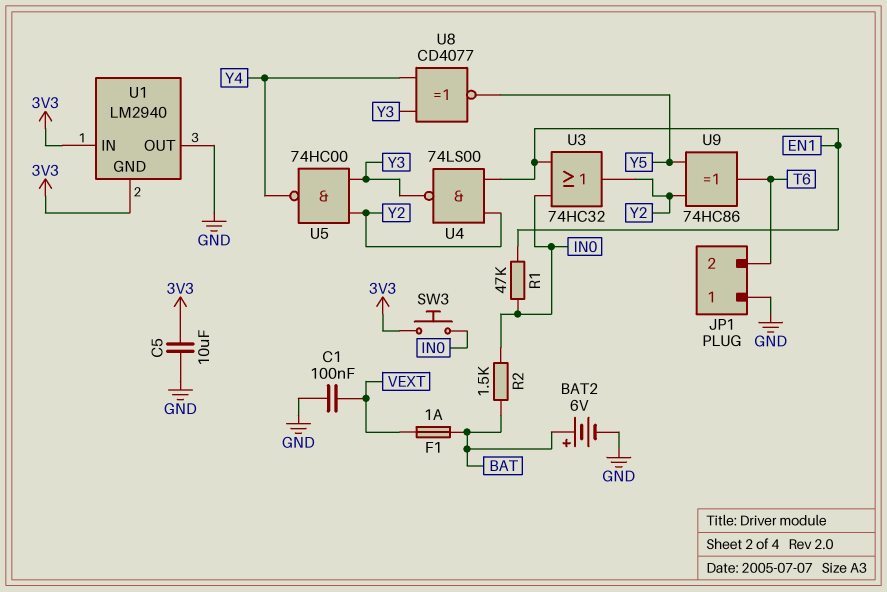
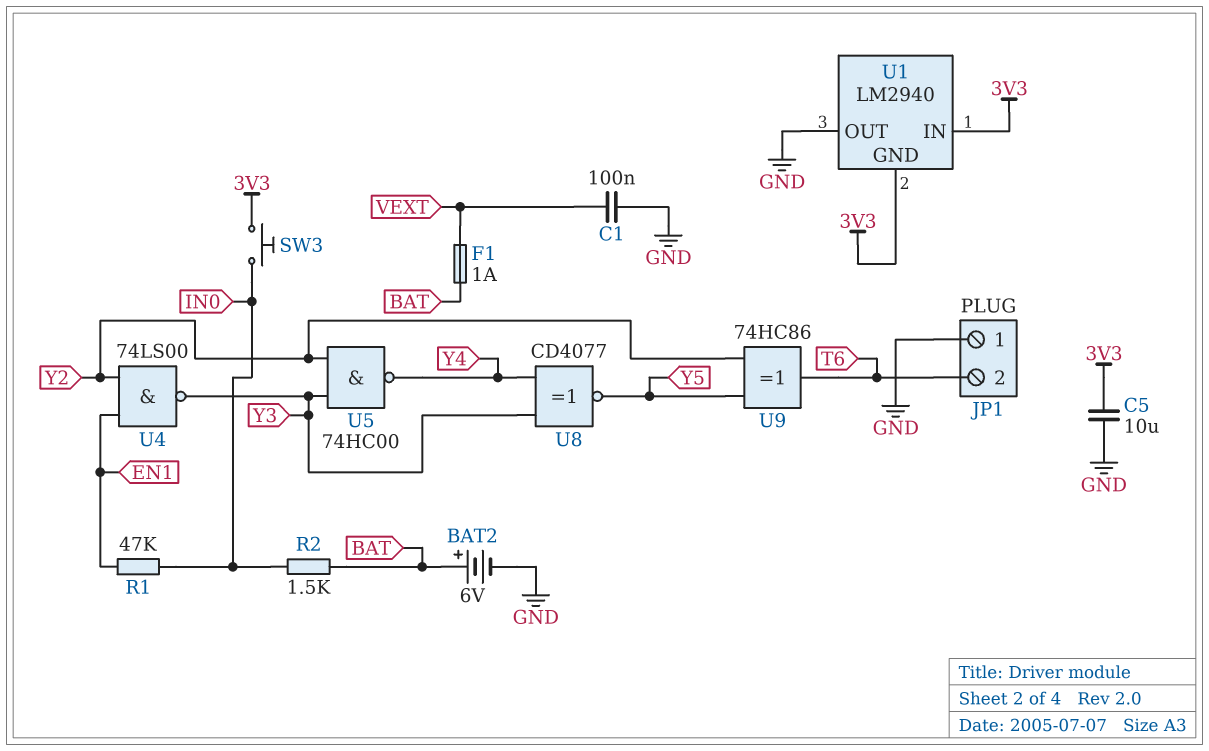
U3: OR 74HC32 (in EN1, in IN0, out Y2) -> none

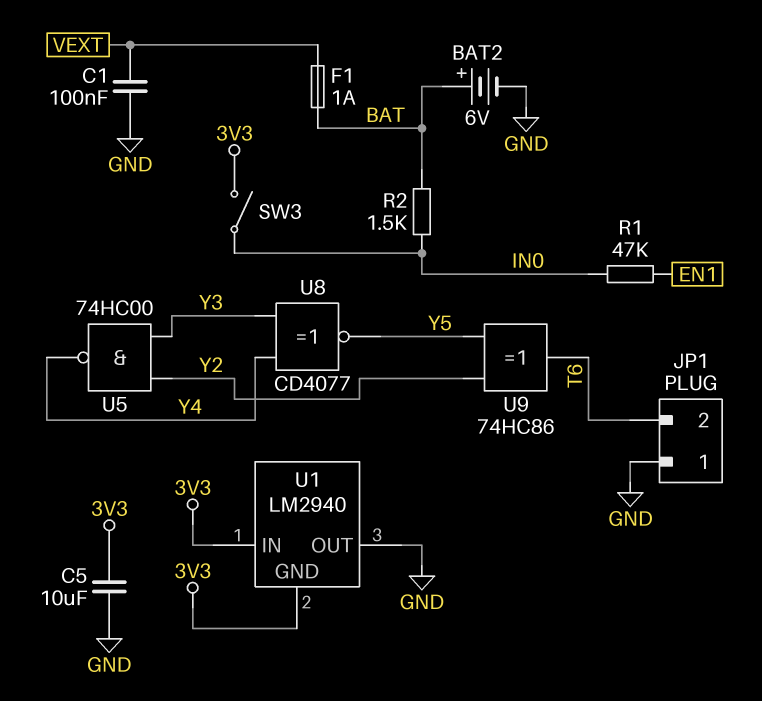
SW3: button (3V3, IN0) -> switch (3V3, IN0)
U4: NAND 74LS00 (in EN1, in Y2, out Y3) -> none

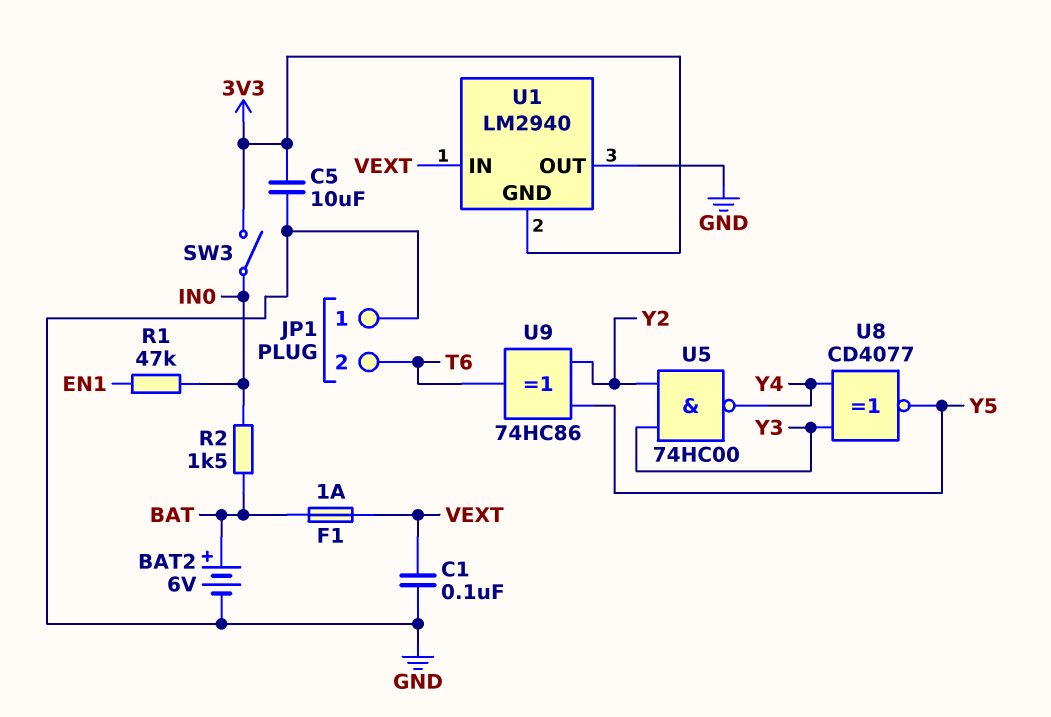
U1 pin IN: 3V3 -> VEXT

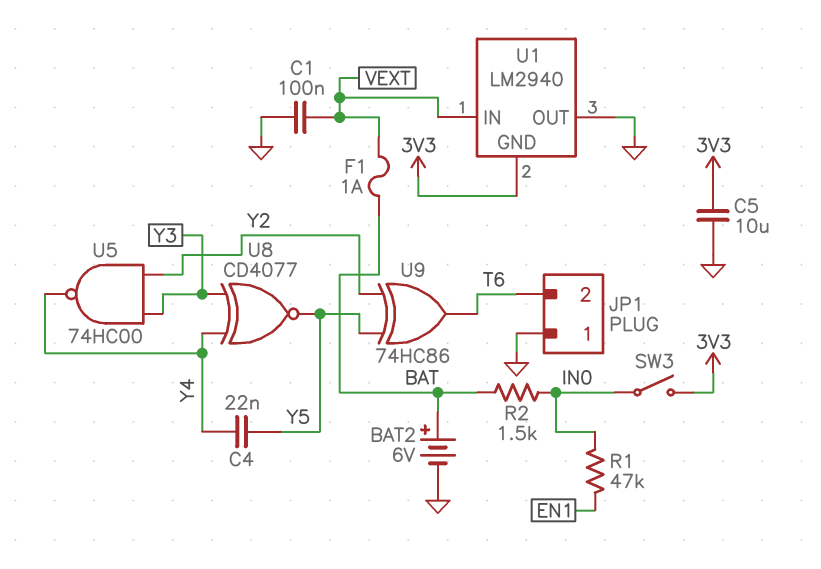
C4: none -> 22nF (Y4, Y5)

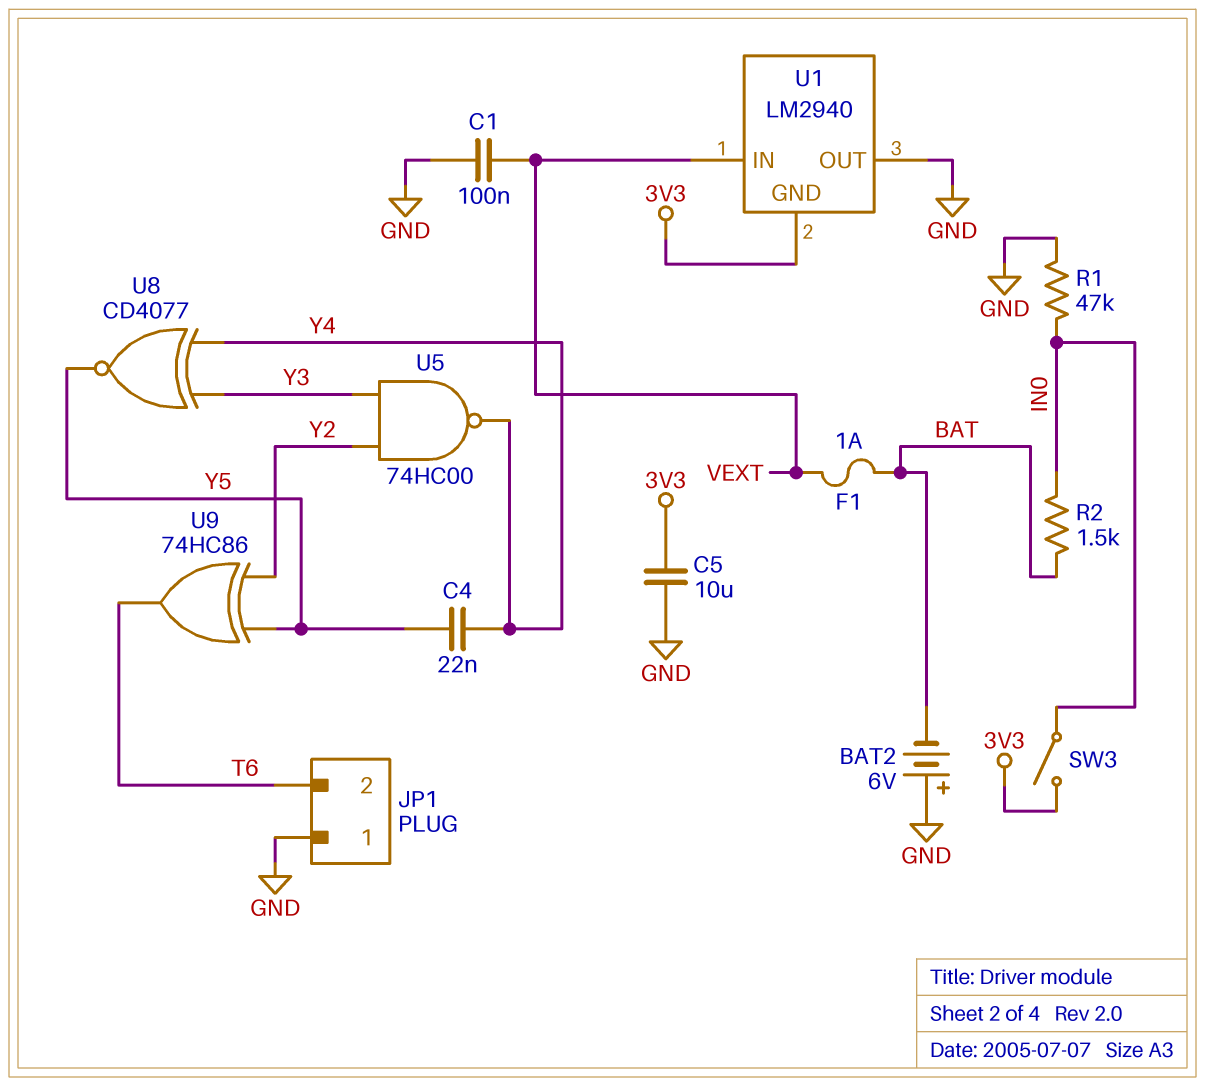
BAT2: 6V (plus BAT, minus GND) -> 6V (plus GND, minus BAT)
R1: 47k (EN1, IN0) -> 47k (GND, IN0)

